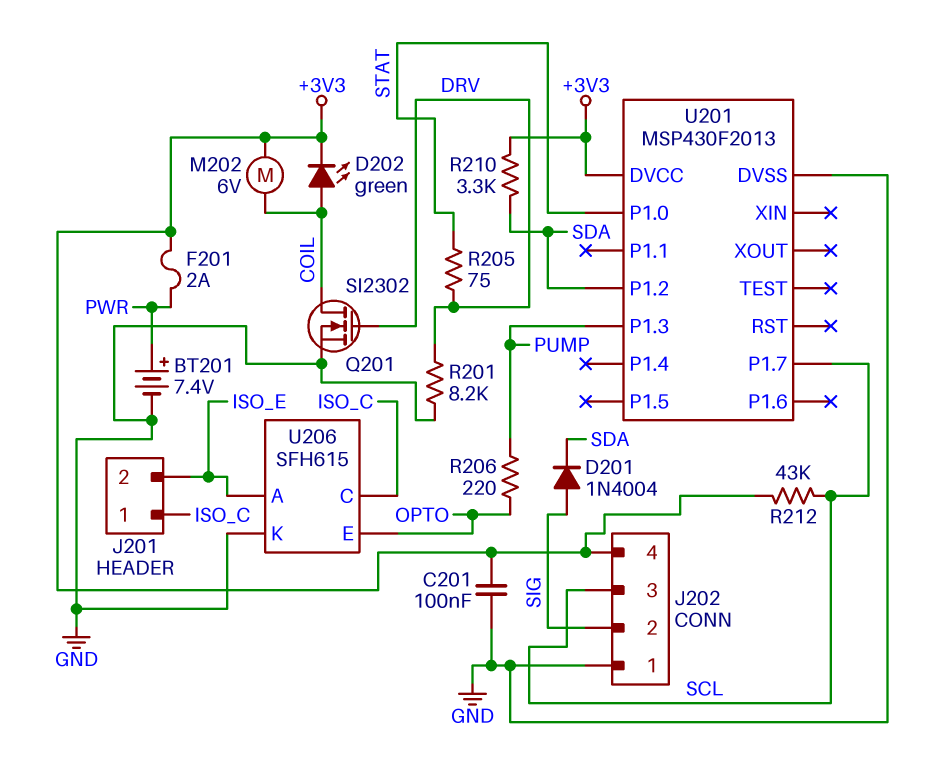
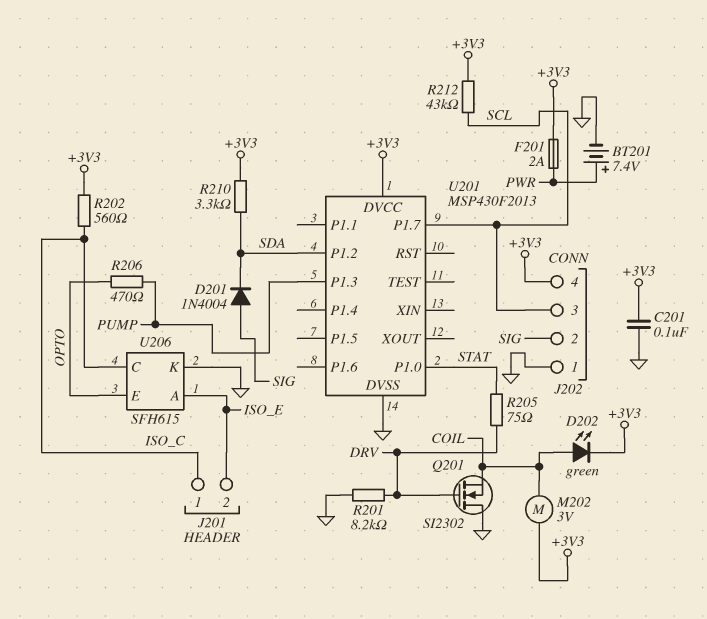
M202: motor 6V (+3V3, COIL) -> motor 3V (+3V3, COIL)
Q201: NMOS SI2302 (G DRV, D COIL, S GND) -> NMOS SI2302 (G DRV, D GND, S COIL)
R202: none -> 560 (+3V3, ISO_C)
R206: 220 (OPTO, PUMP) -> 470 (OPTO, PUMP)

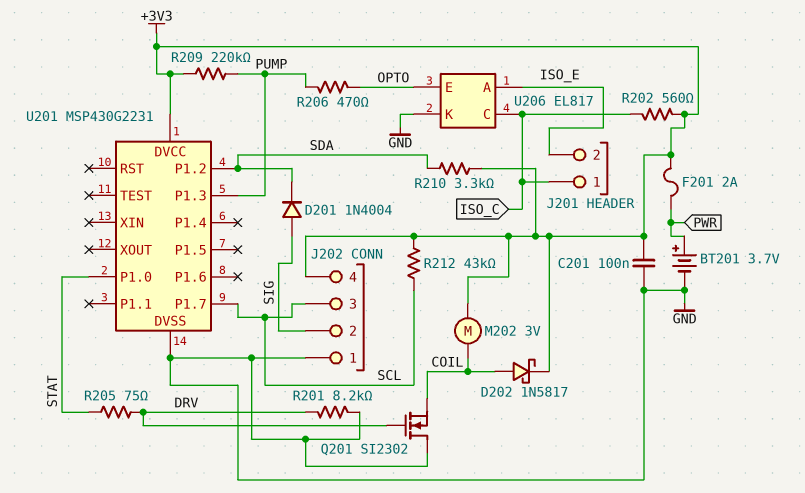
BT201: 7.4V (plus PWR, minus GND) -> 3.7V (plus PWR, minus GND)
D202: LED green (A COIL, K +3V3) -> schottky 1N5817 (A COIL, K +3V3)
R209: none -> 220k (+3V3, PUMP)
U201: MSP430F2013 -> MSP430G2231
U206: SFH615 -> EL817

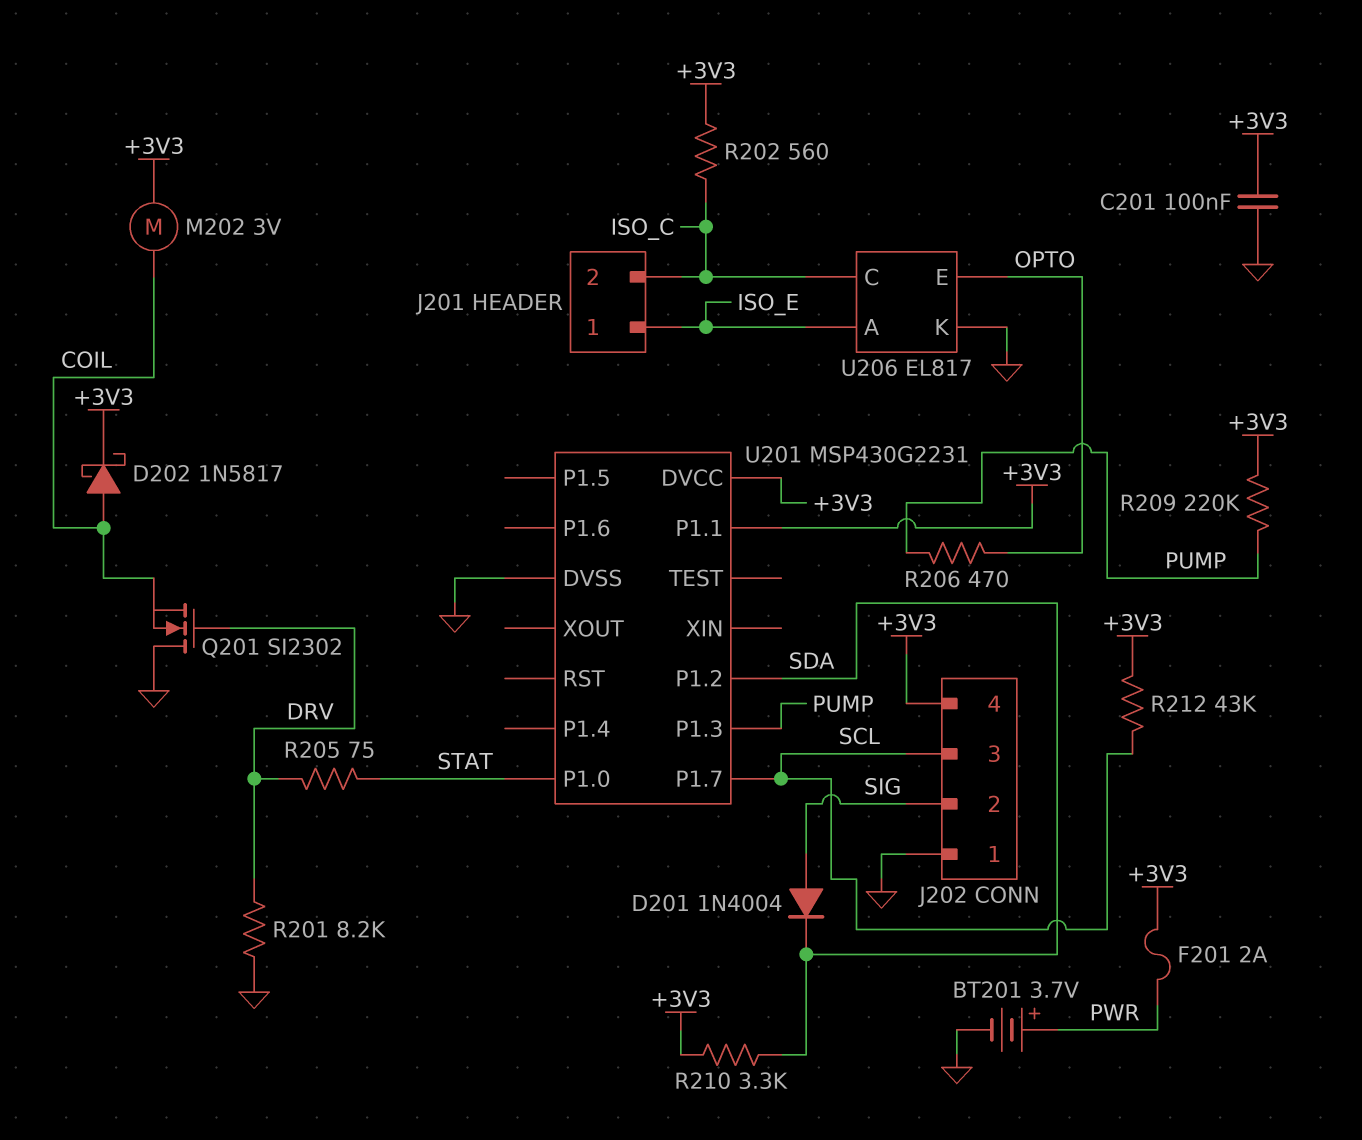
J201 pin 1: ISO_C -> ISO_E
J201 pin 2: ISO_E -> ISO_C
U201 pin P1.1: none -> +3V3

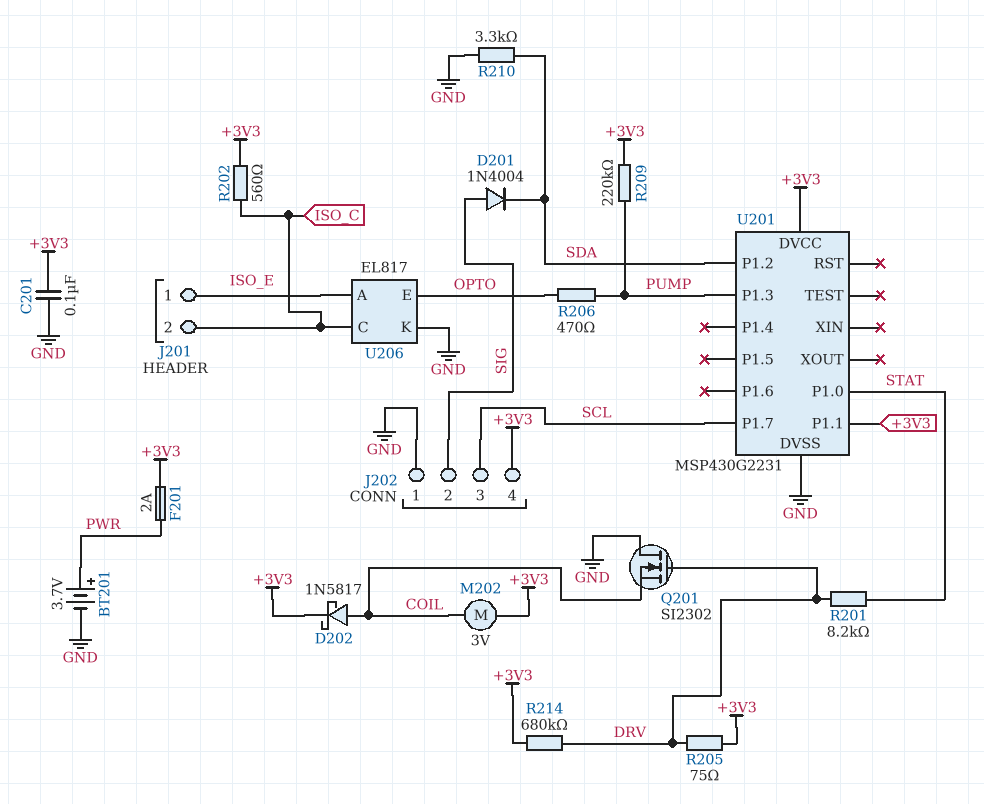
R201: 8.2k (DRV, GND) -> 8.2k (DRV, STAT)
R205: 75 (DRV, STAT) -> 75 (+3V3, DRV)
R210: 3.3k (+3V3, SDA) -> 3.3k (GND, SDA)
R212: 43k (+3V3, SCL) -> none
R214: none -> 680k (+3V3, DRV)

